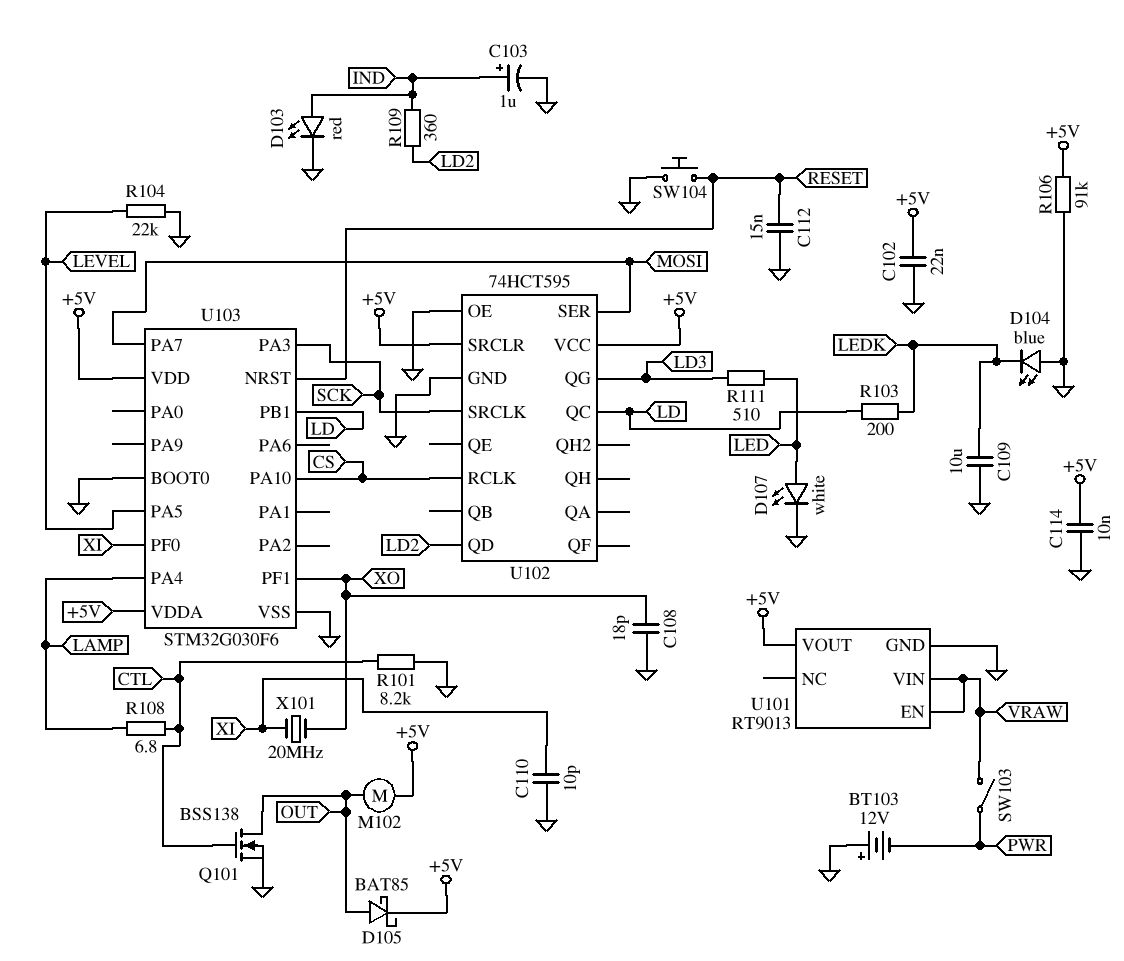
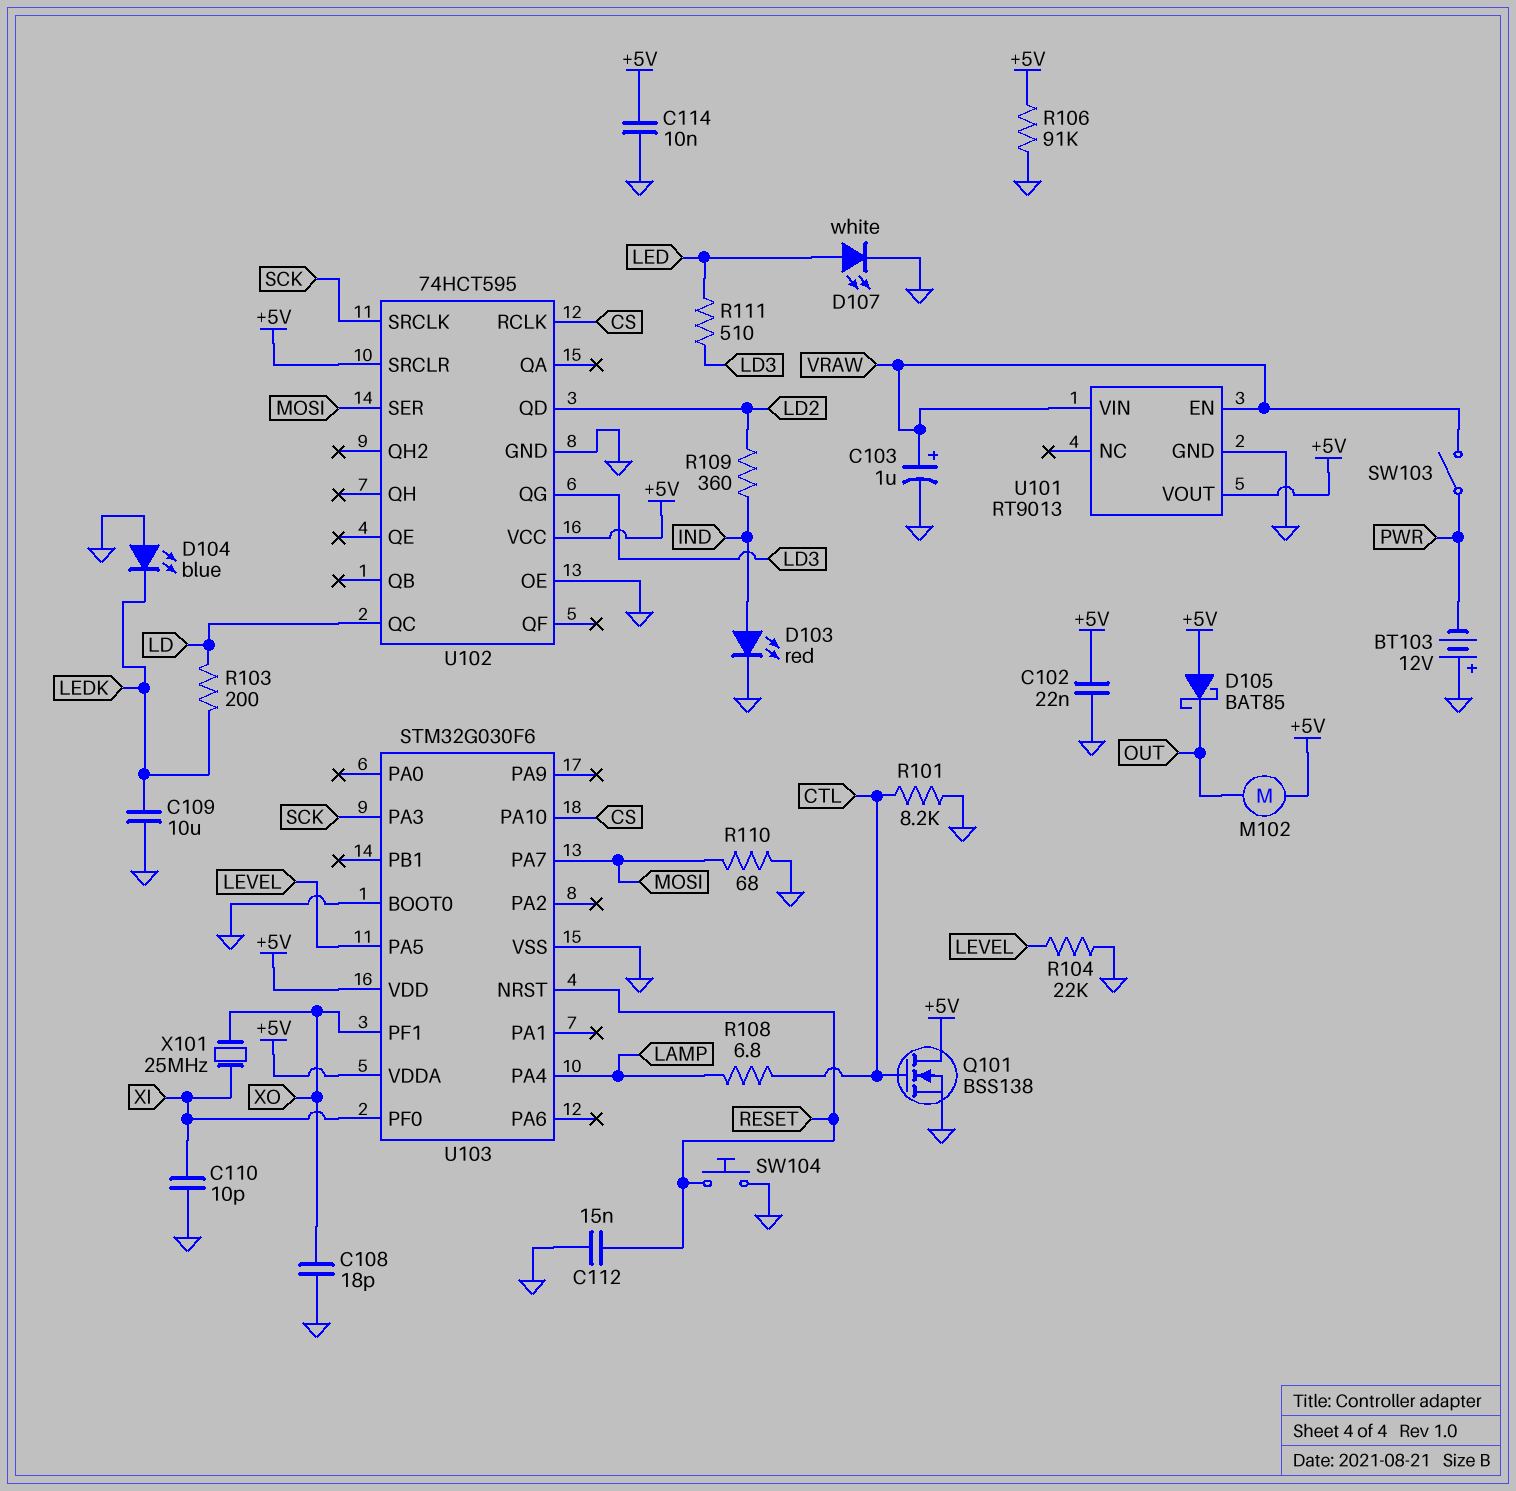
C103: 1uF (plus IND, minus GND) -> 1uF (plus VRAW, minus GND)
D105: schottky BAT85 (A OUT, K +5V) -> schottky BAT85 (A +5V, K OUT)
Q101: NMOS BSS138 (G CTL, D OUT, S GND) -> NMOS BSS138 (G CTL, D +5V, S GND)
R110: none -> 68 (GND, MOSI)
U103 pin PB1: LD -> none
X101: 20MHz (XI, XO) -> 25MHz (XI, XO)

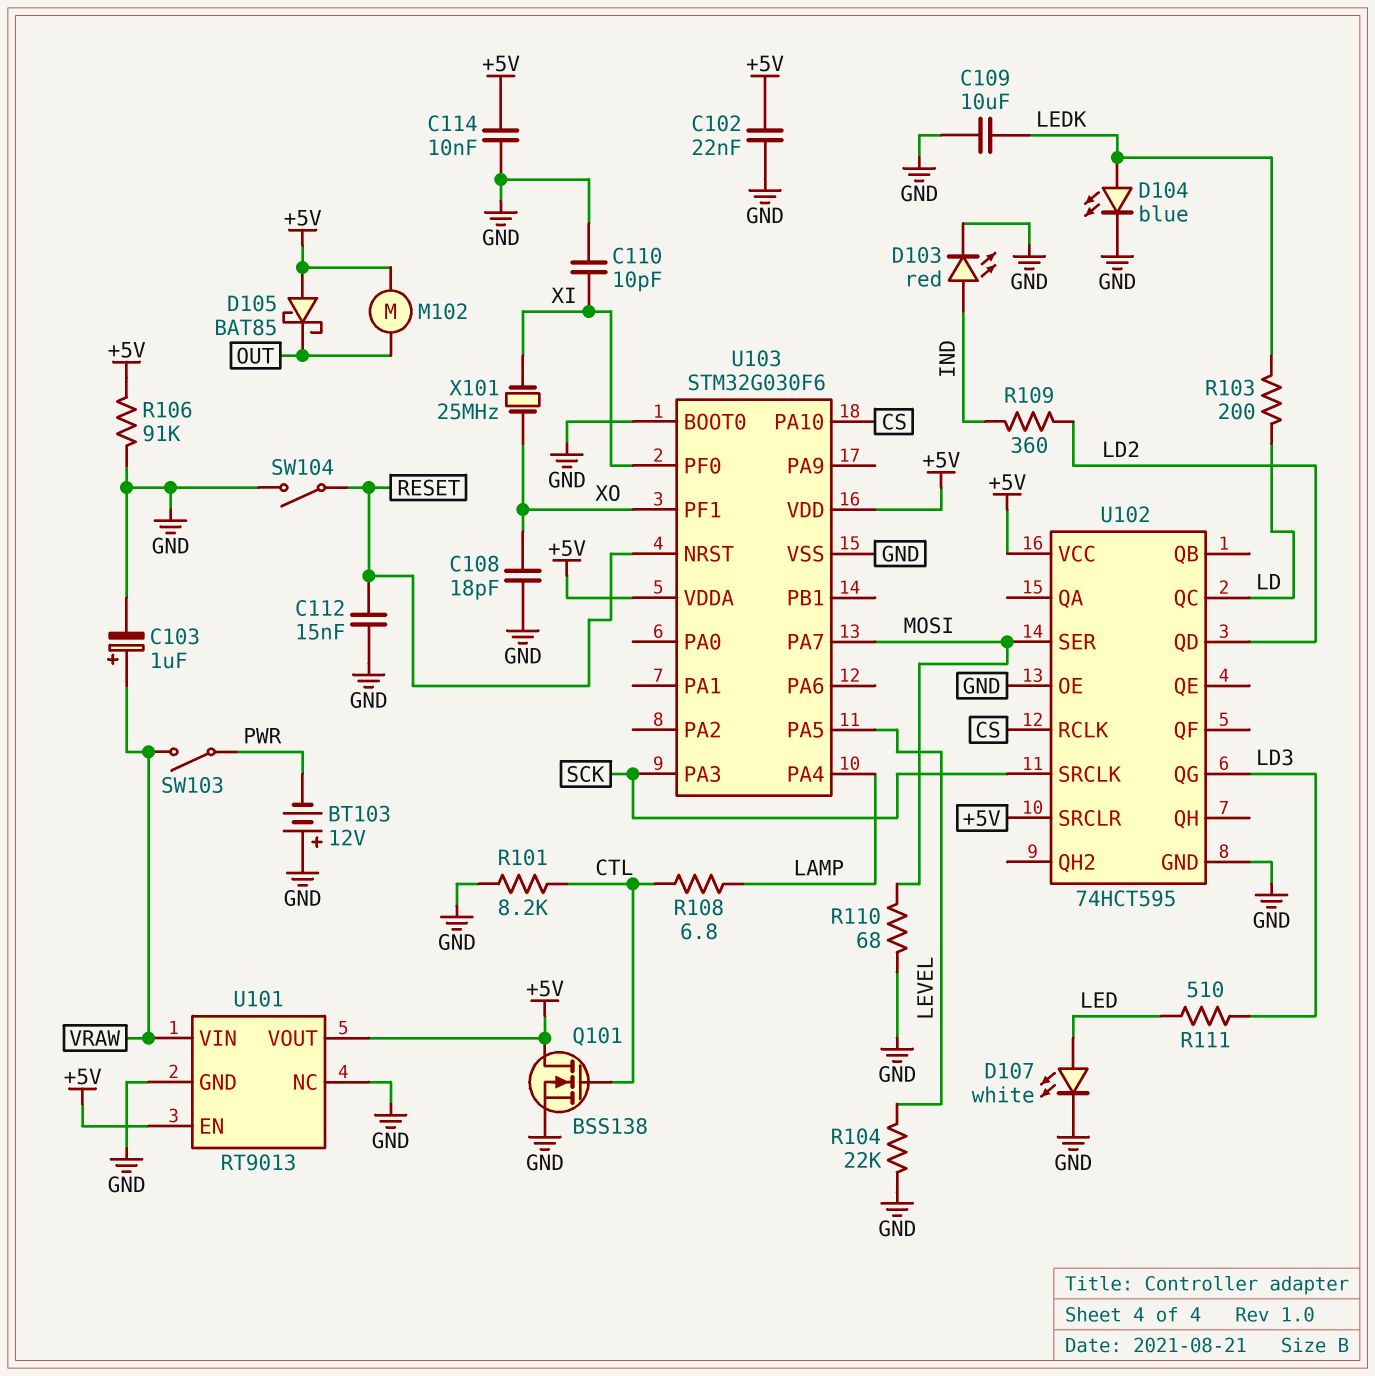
D104: LED blue (A GND, K LEDK) -> LED blue (A LEDK, K GND)
SW104: button (GND, RESET) -> switch (GND, RESET)
U101 pin EN: VRAW -> +5V
U101 pin NC: none -> GND

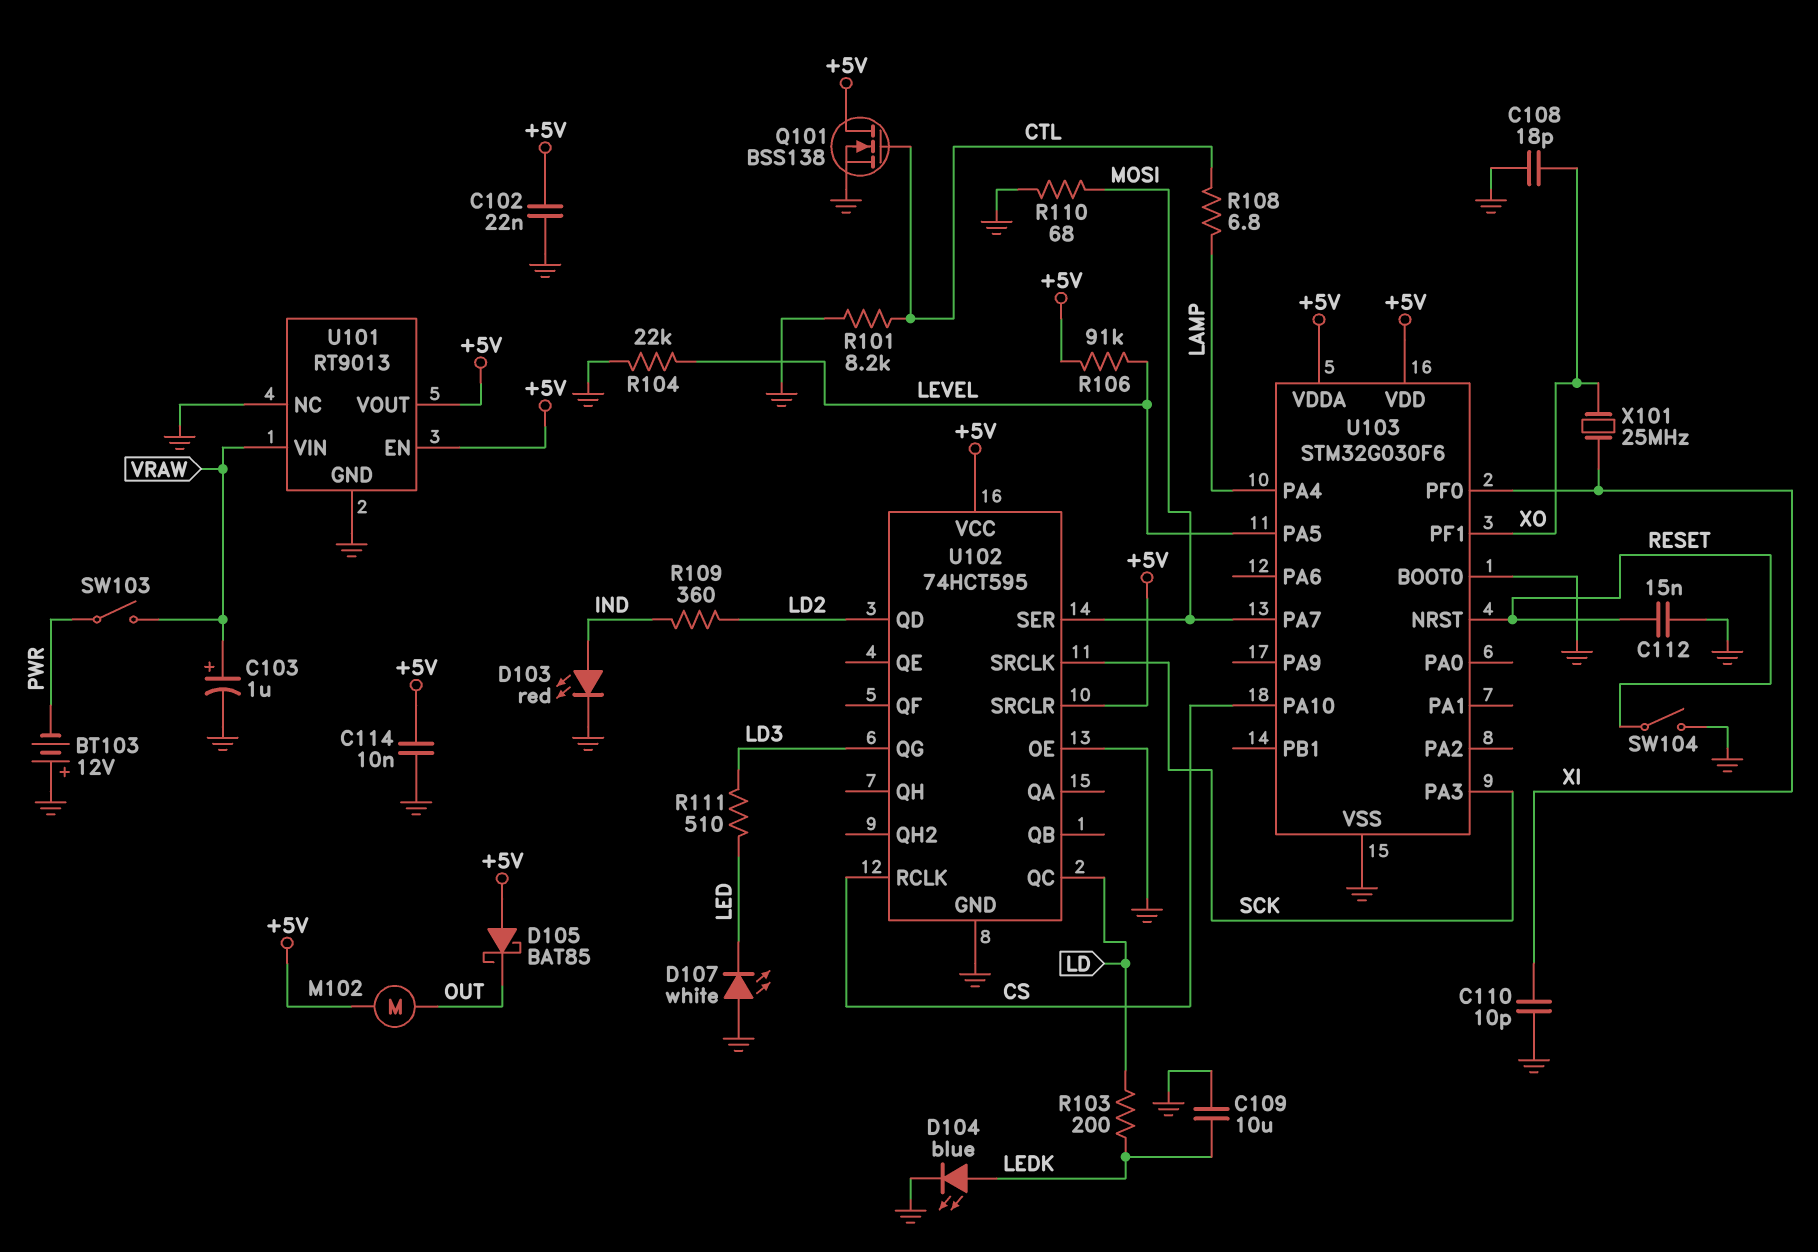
D107: LED white (A LED, K GND) -> LED white (A GND, K LED)
R106: 91k (+5V, GND) -> 91k (+5V, LEVEL)

